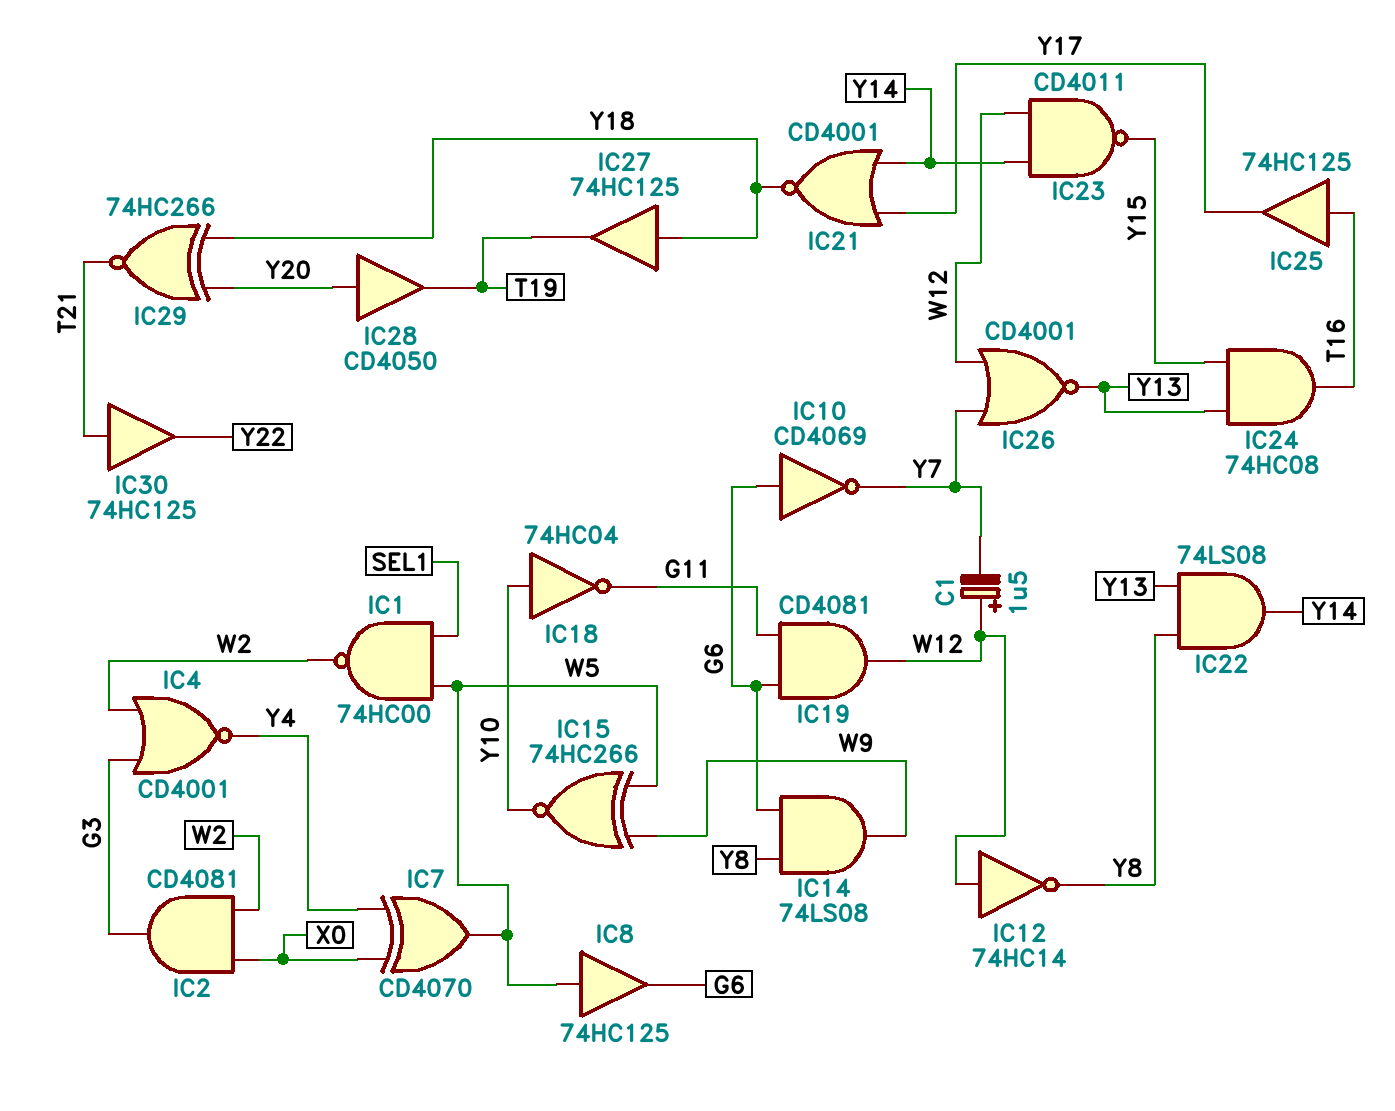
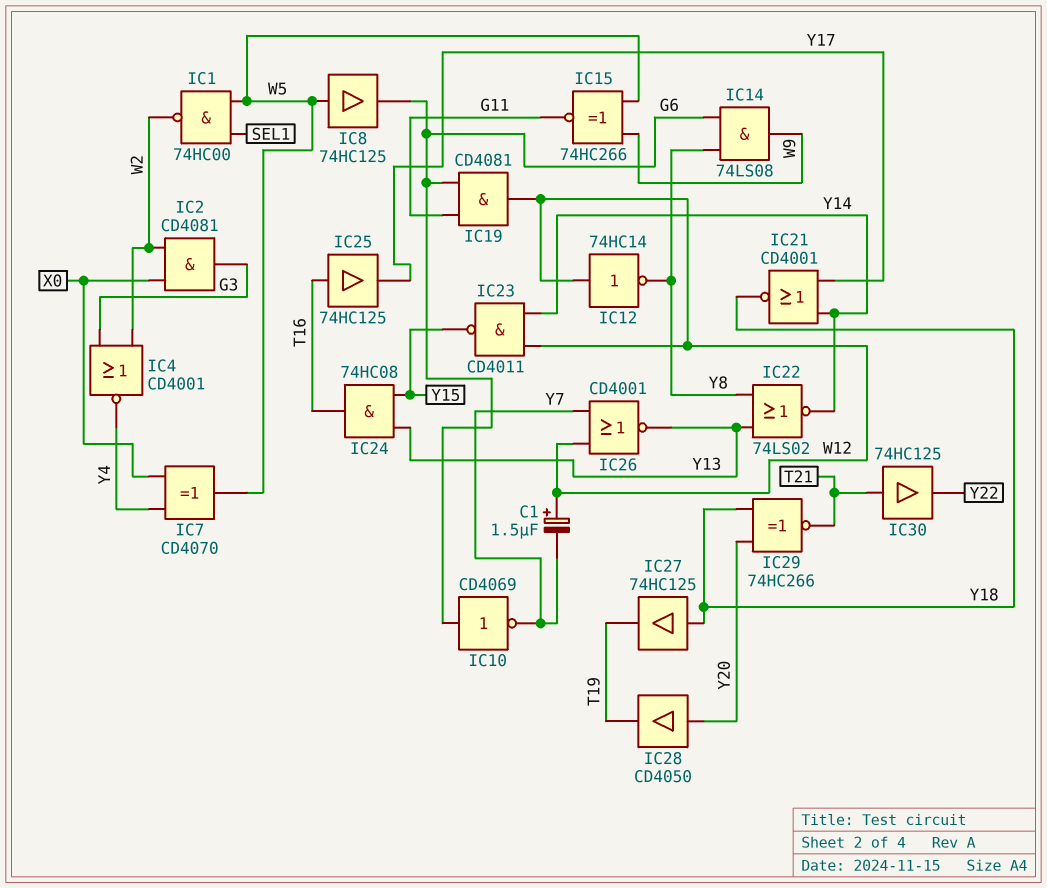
IC15: XNOR 74HC266 (in W5, in W9, out Y10) -> XNOR 74HC266 (in W5, in W9, out G11)
IC18: NOT 74HC04 (in Y10, out G11) -> none
IC22: AND 74LS08 (in Y8, in Y13, out Y14) -> NOR 74LS02 (in Y8, in Y13, out Y14)

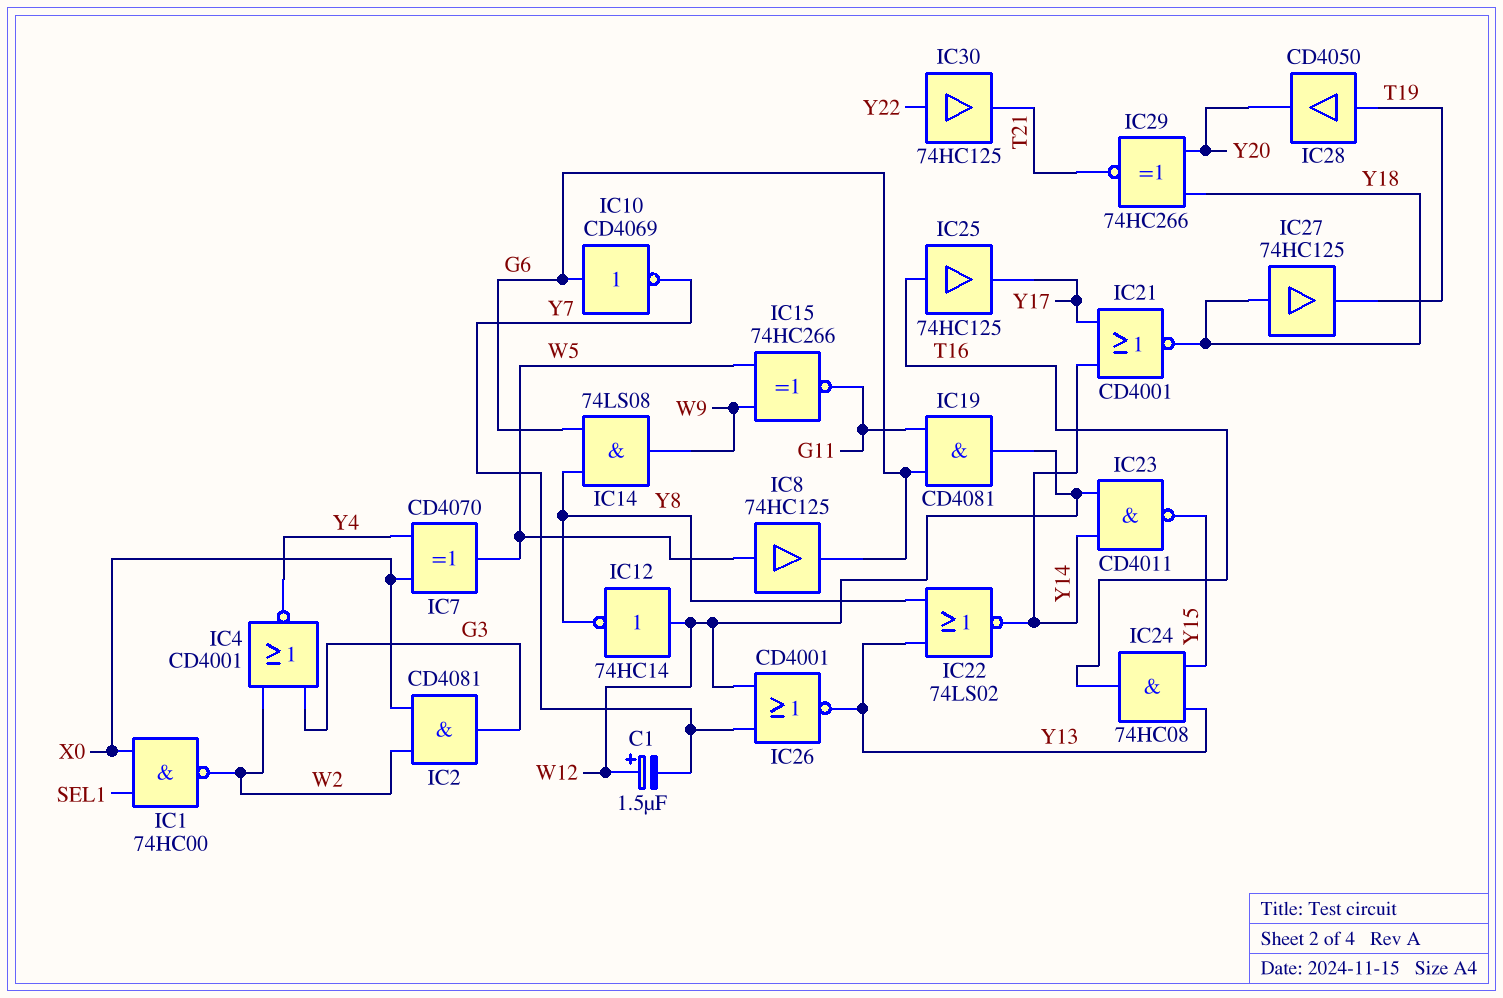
IC1: NAND 74HC00 (in SEL1, in W5, out W2) -> NAND 74HC00 (in SEL1, in X0, out W2)
IC28: buffer CD4050 (in Y20, out T19) -> buffer CD4050 (in T19, out Y20)
IC30: buffer 74HC125 (in T21, out Y22) -> buffer 74HC125 (in Y22, out T21)

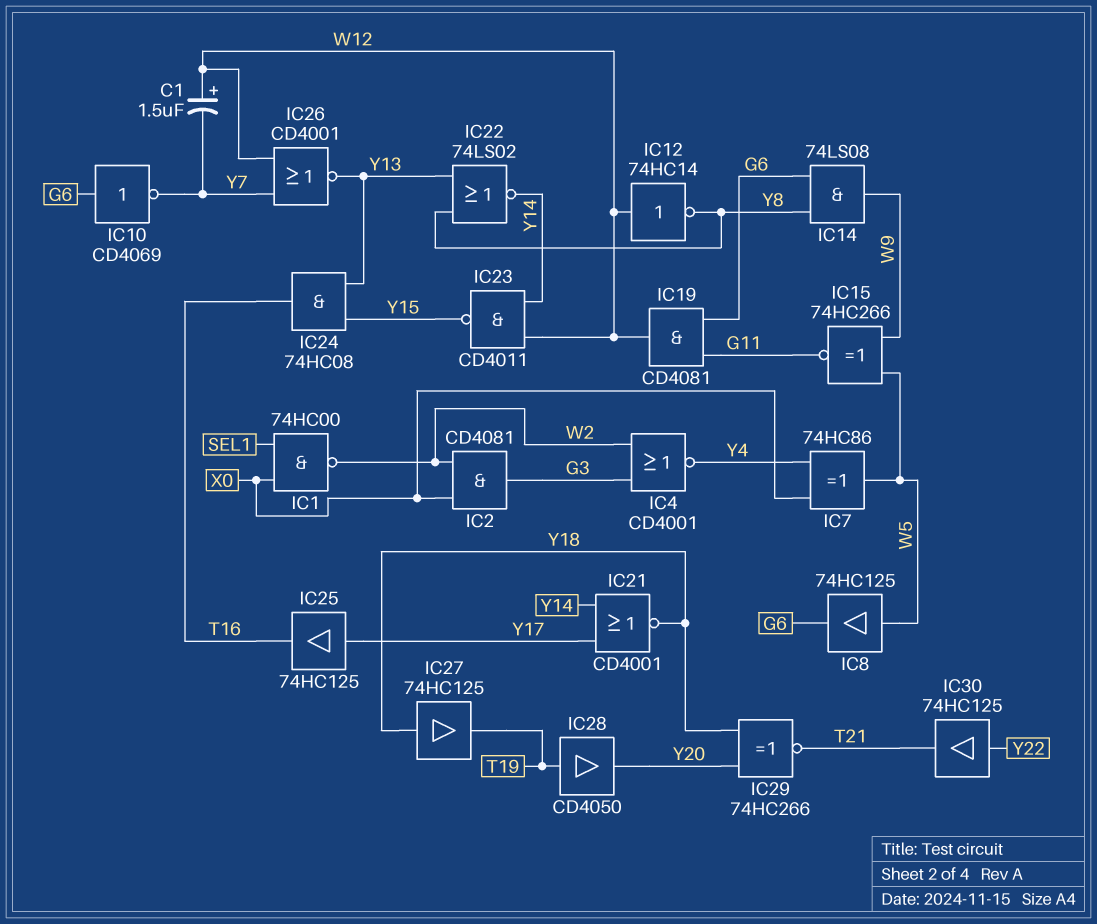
IC7: XOR CD4070 (in X0, in Y4, out W5) -> XOR 74HC86 (in X0, in Y4, out W5)
IC25: buffer 74HC125 (in T16, out Y17) -> buffer 74HC125 (in Y17, out T16)

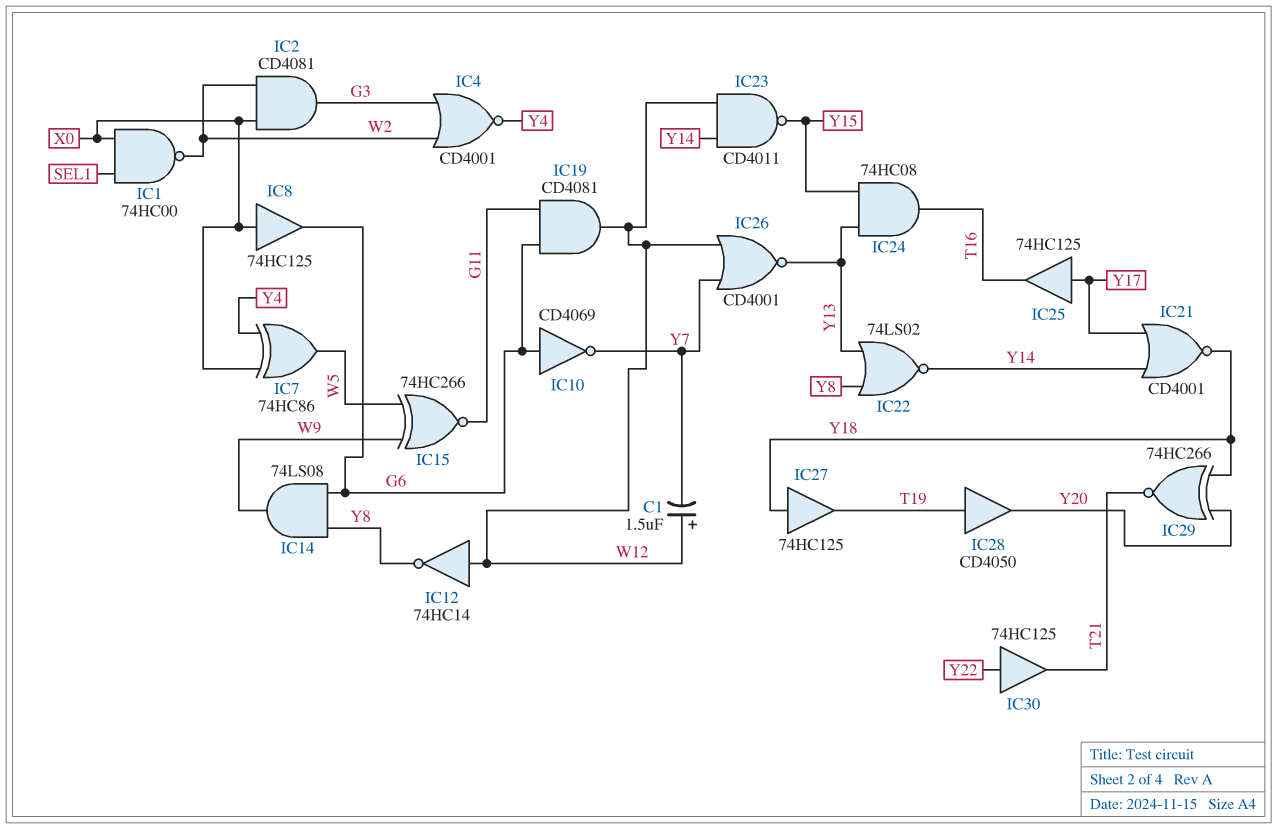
IC8: buffer 74HC125 (in W5, out G6) -> buffer 74HC125 (in X0, out G6)

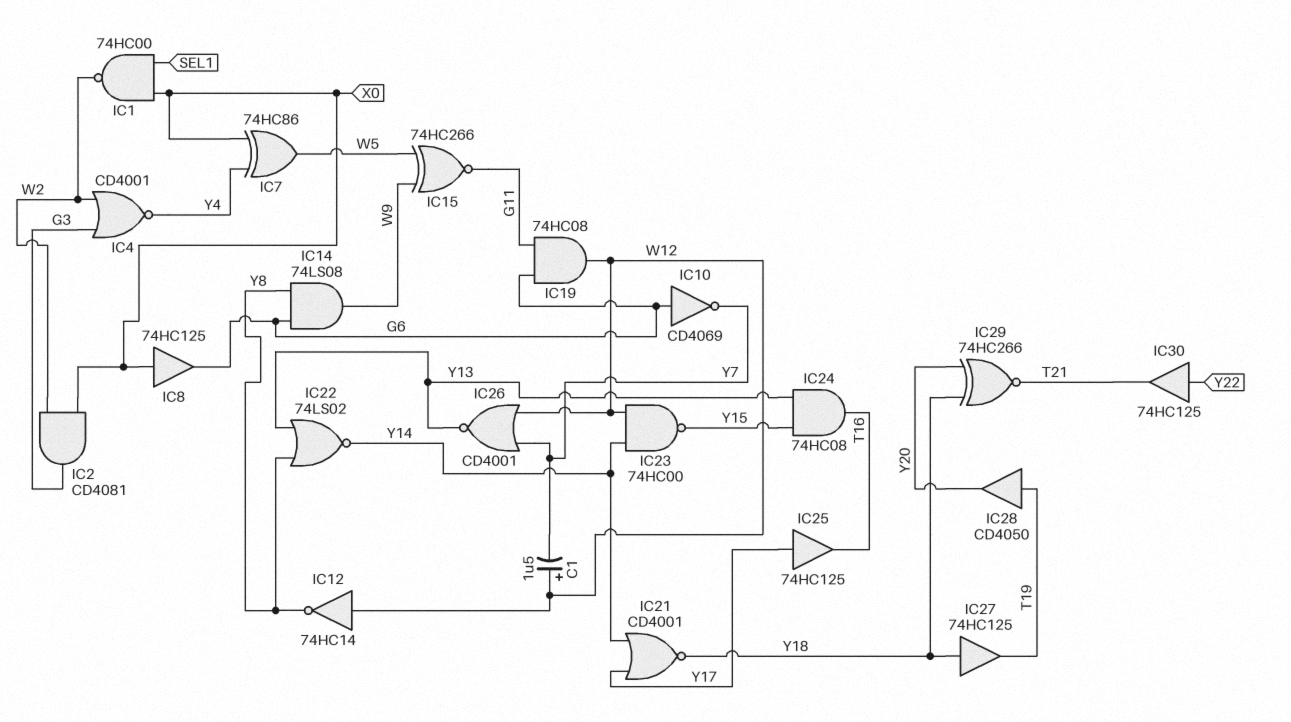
IC19: AND CD4081 (in G6, in G11, out W12) -> AND 74HC08 (in G6, in G11, out W12)
IC23: NAND CD4011 (in W12, in Y14, out Y15) -> NAND 74HC00 (in W12, in Y14, out Y15)

